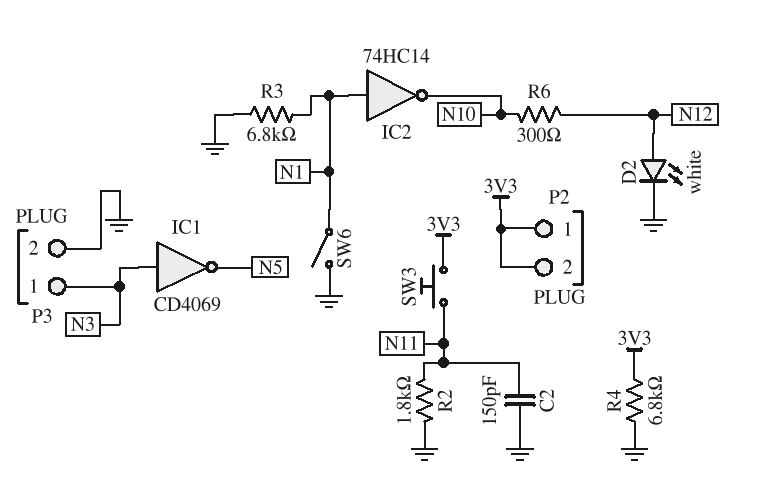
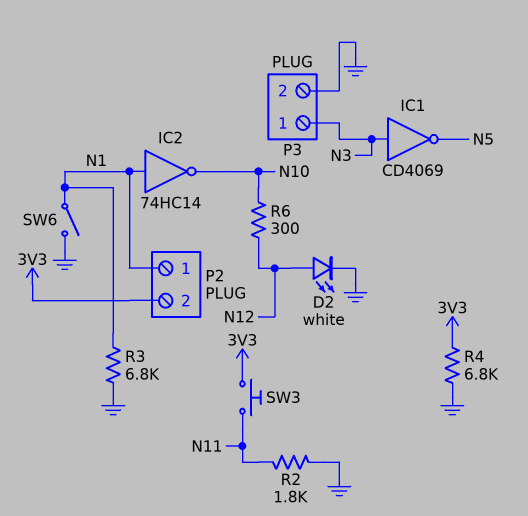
C2: 150pF (GND, N11) -> none
P2 pin 1: 3V3 -> N1

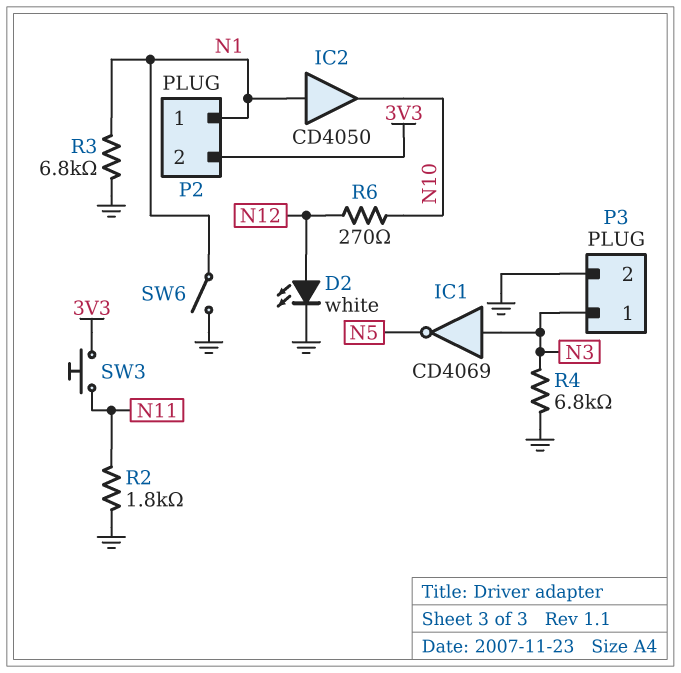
IC2: NOT 74HC14 (in N1, out N10) -> buffer CD4050 (in N1, out N10)
R4: 6.8k (3V3, GND) -> 6.8k (GND, N3)
R6: 300 (N10, N12) -> 270 (N10, N12)

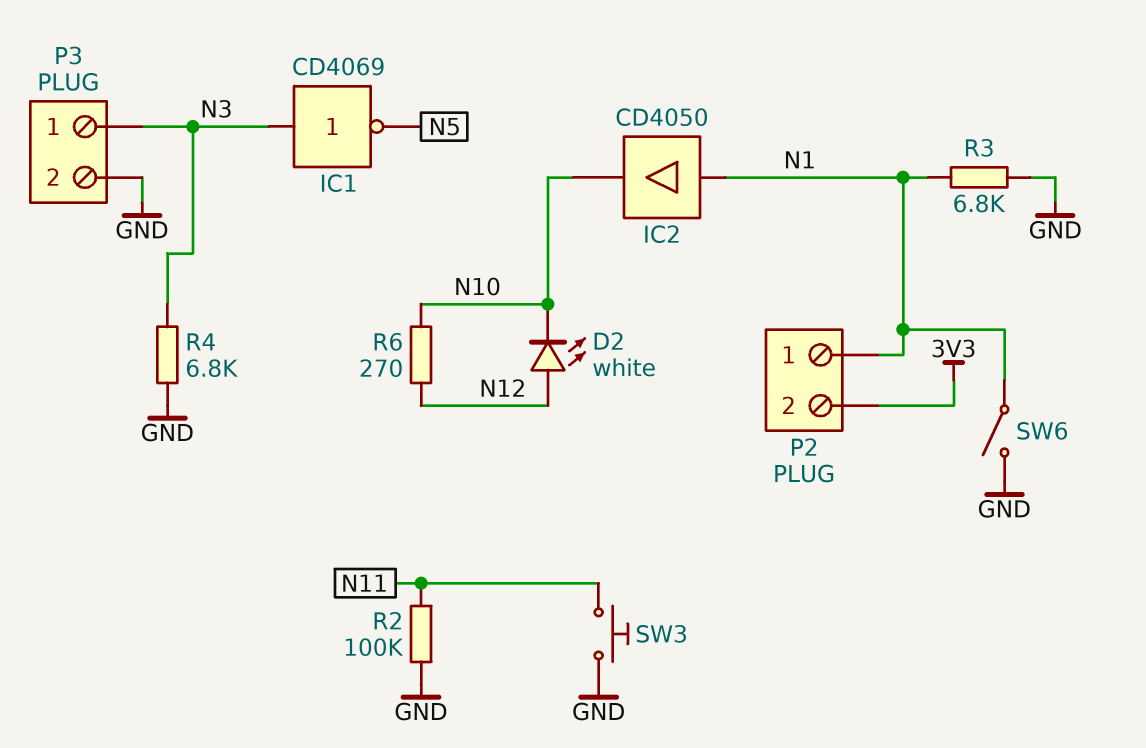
D2: LED white (A N12, K GND) -> LED white (A N12, K N10)
R2: 1.8k (GND, N11) -> 100k (GND, N11)
SW3: button (3V3, N11) -> button (GND, N11)

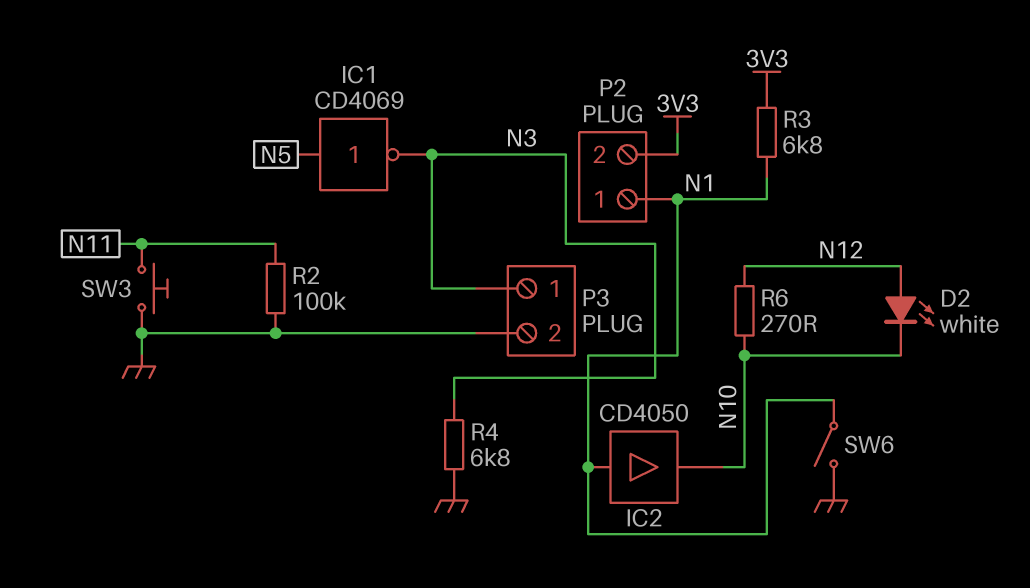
IC1: NOT CD4069 (in N3, out N5) -> NOT CD4069 (in N5, out N3)
R3: 6.8k (GND, N1) -> 6.8k (3V3, N1)

